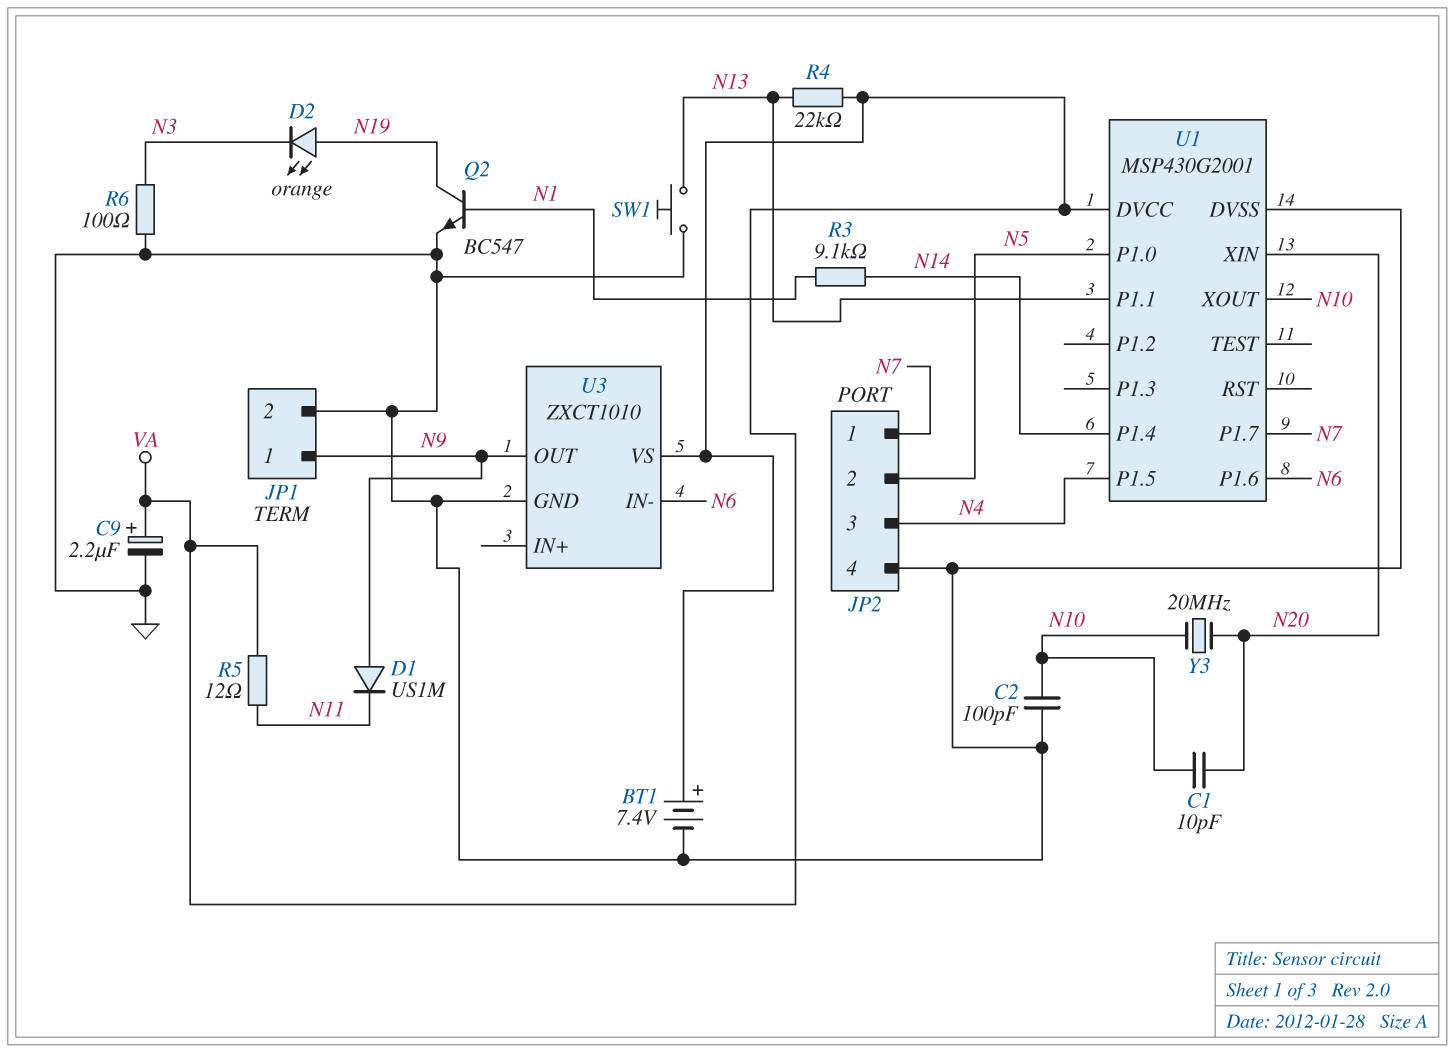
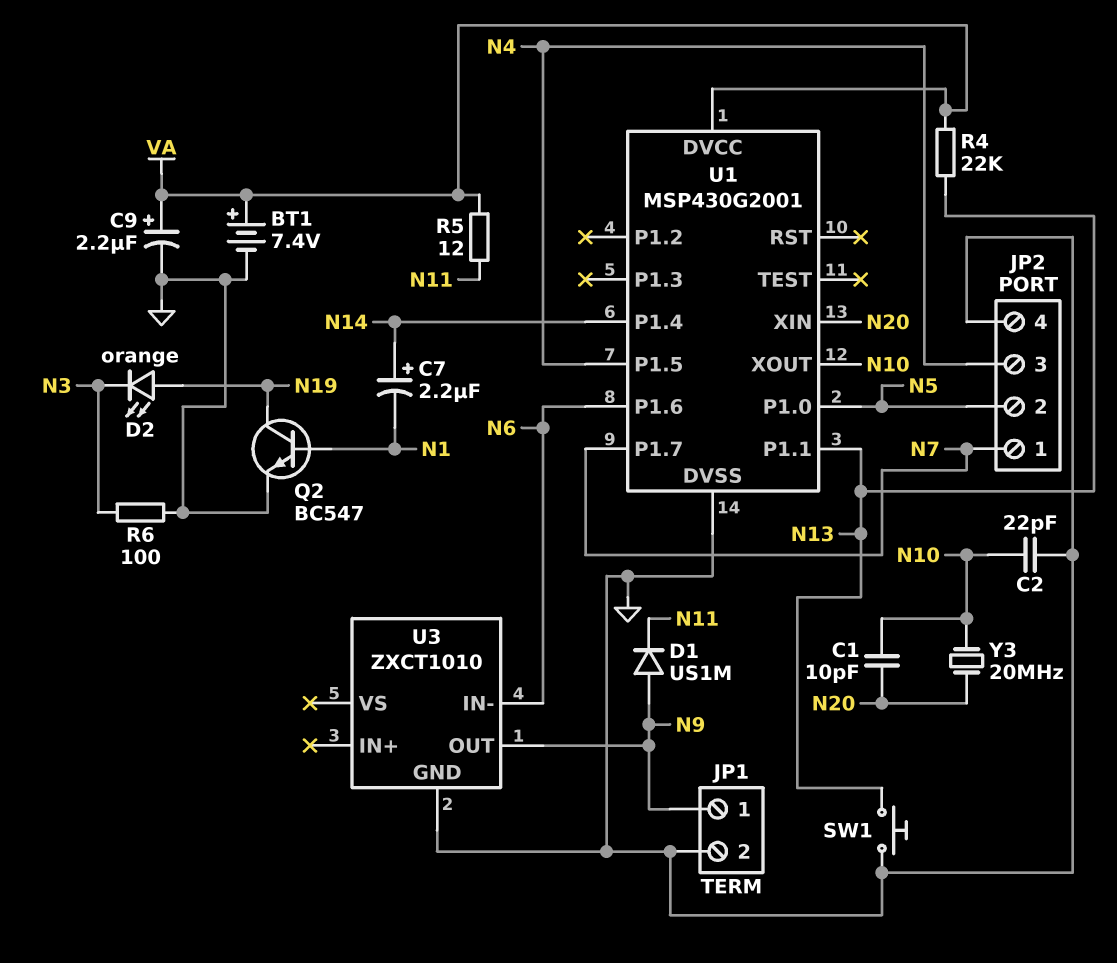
C2: 100pF (GND, N10) -> 22pF (GND, N10)
C7: none -> 2.2uF (plus N14, minus N1)
R3: 9.1k (N1, N14) -> none
U3 pin VS: VA -> none

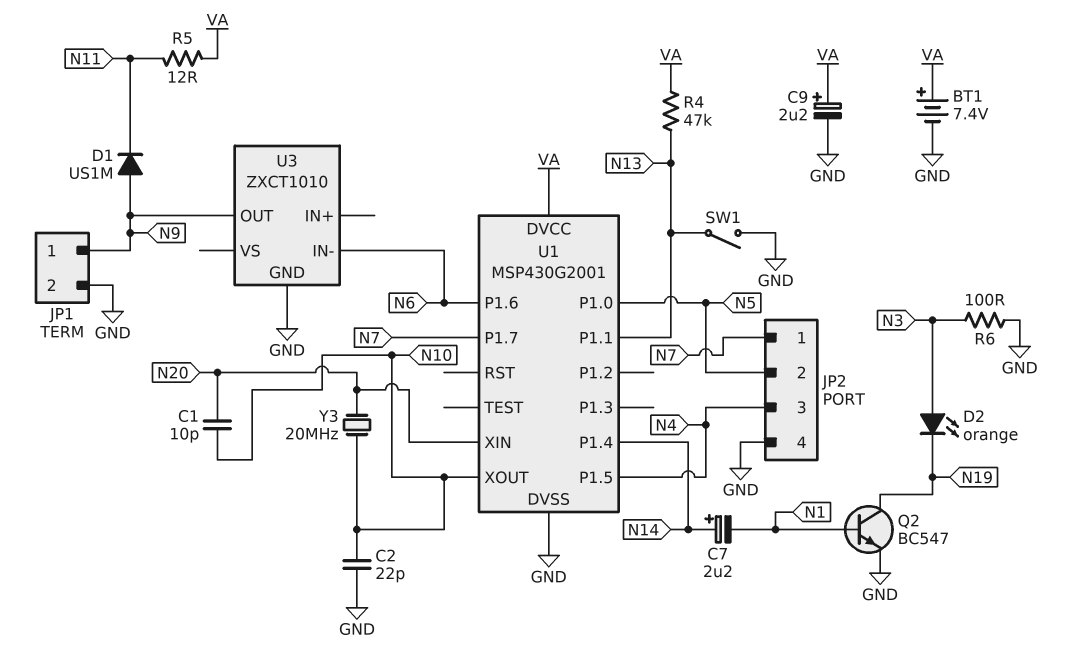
D2: LED orange (A N19, K N3) -> LED orange (A N3, K N19)
R4: 22k (N13, VA) -> 47k (N13, VA)
SW1: button (GND, N13) -> switch (GND, N13)

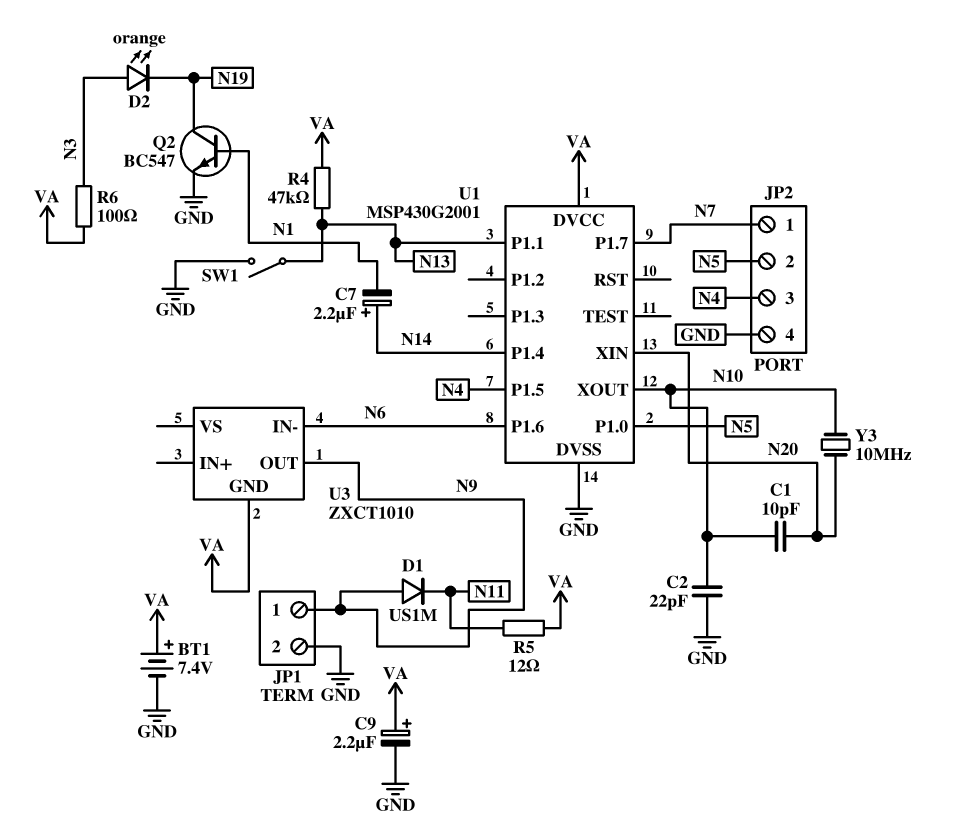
R6: 100 (GND, N3) -> 100 (N3, VA)
U3 pin GND: GND -> VA
Y3: 20MHz (N10, N20) -> 10MHz (N10, N20)

